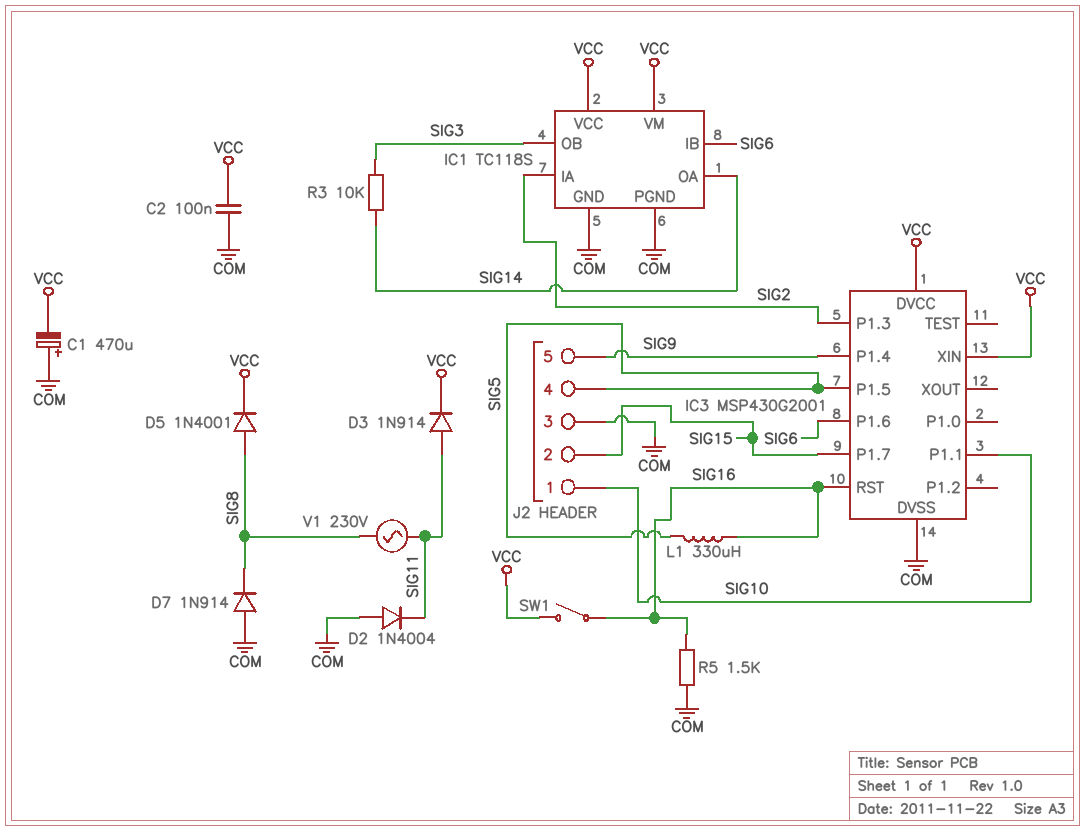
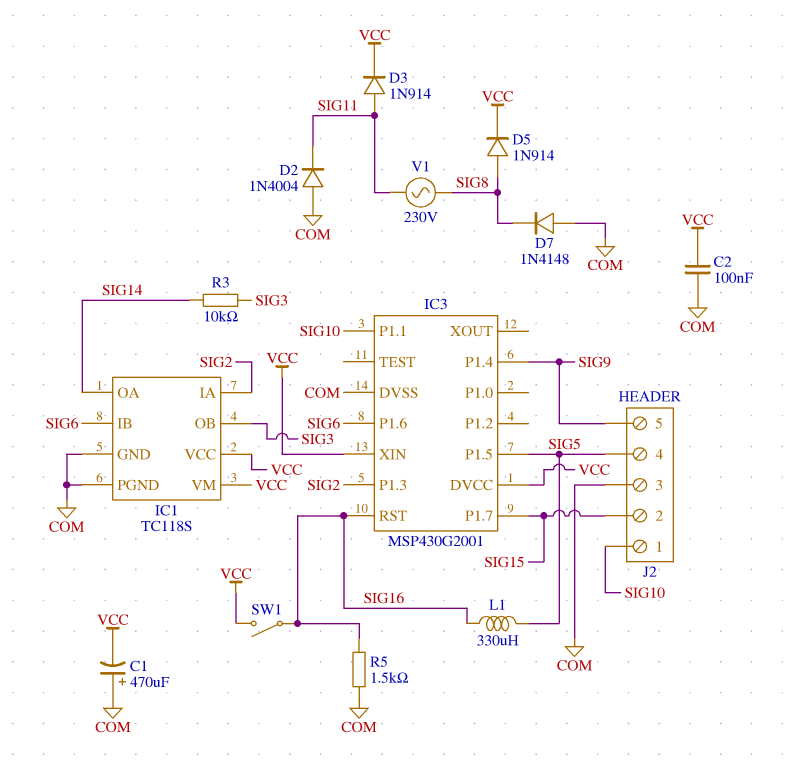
D5: diode 1N4001 (A SIG8, K VCC) -> diode 1N914 (A SIG8, K VCC)
D7: diode 1N914 (A COM, K SIG8) -> diode 1N4148 (A COM, K SIG8)

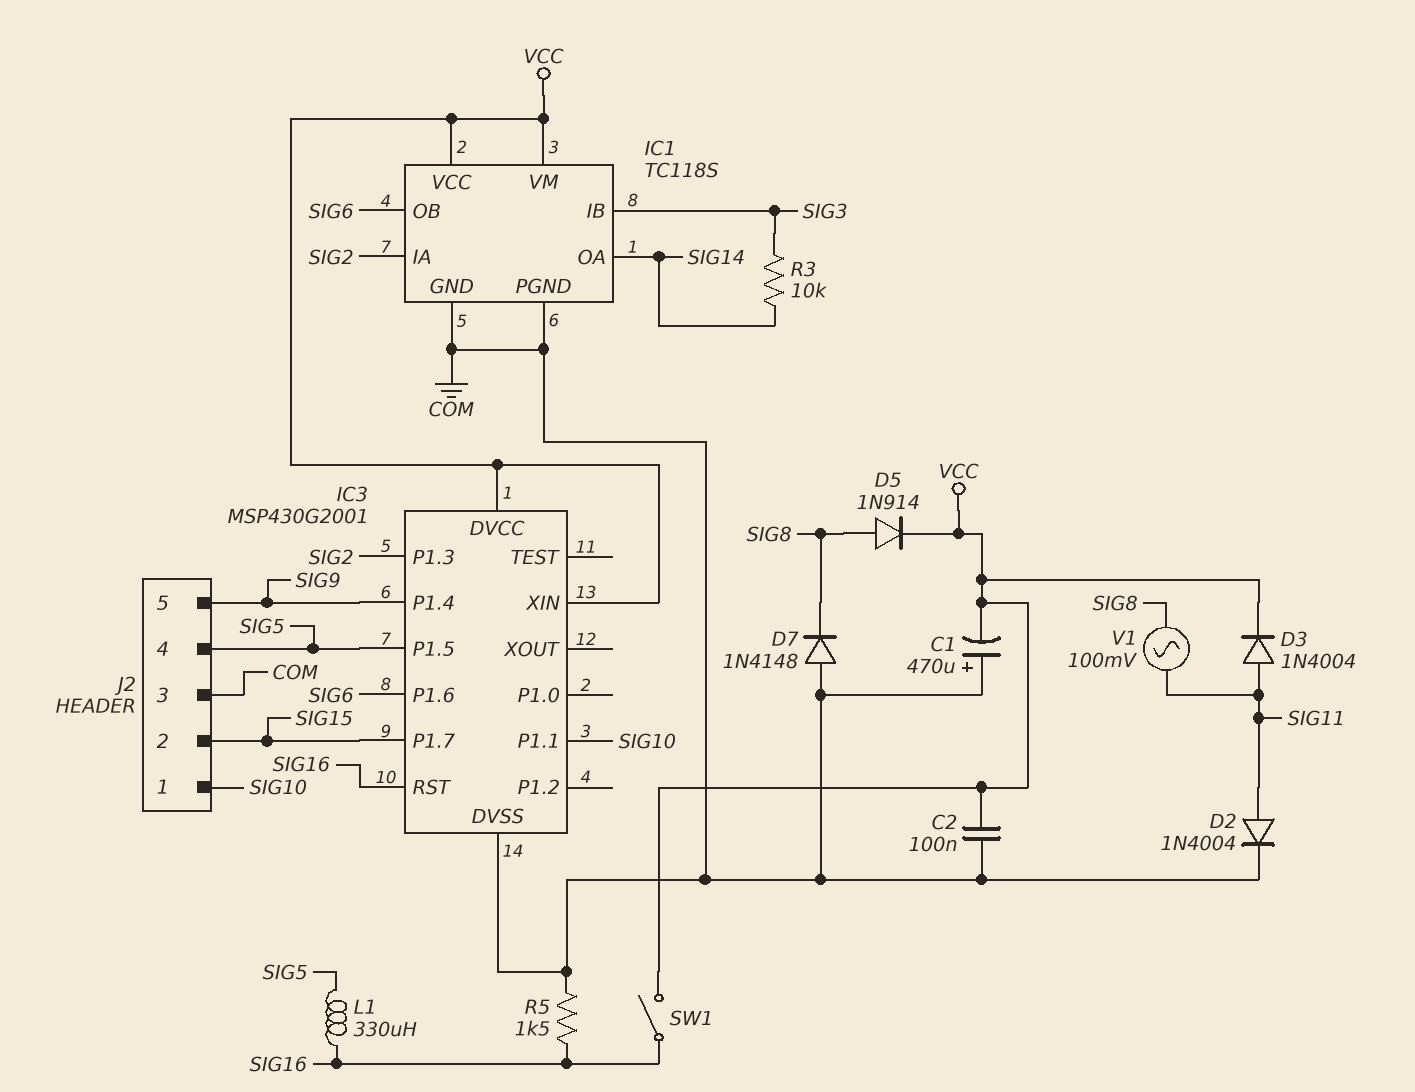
D2: diode 1N4004 (A COM, K SIG11) -> diode 1N4004 (A SIG11, K COM)
D3: diode 1N914 (A SIG11, K VCC) -> diode 1N4004 (A SIG11, K VCC)
IC1 pin IB: SIG6 -> SIG3
IC1 pin OB: SIG3 -> SIG6
V1: AC 230V (SIG8, SIG11) -> AC 100mV (SIG8, SIG11)

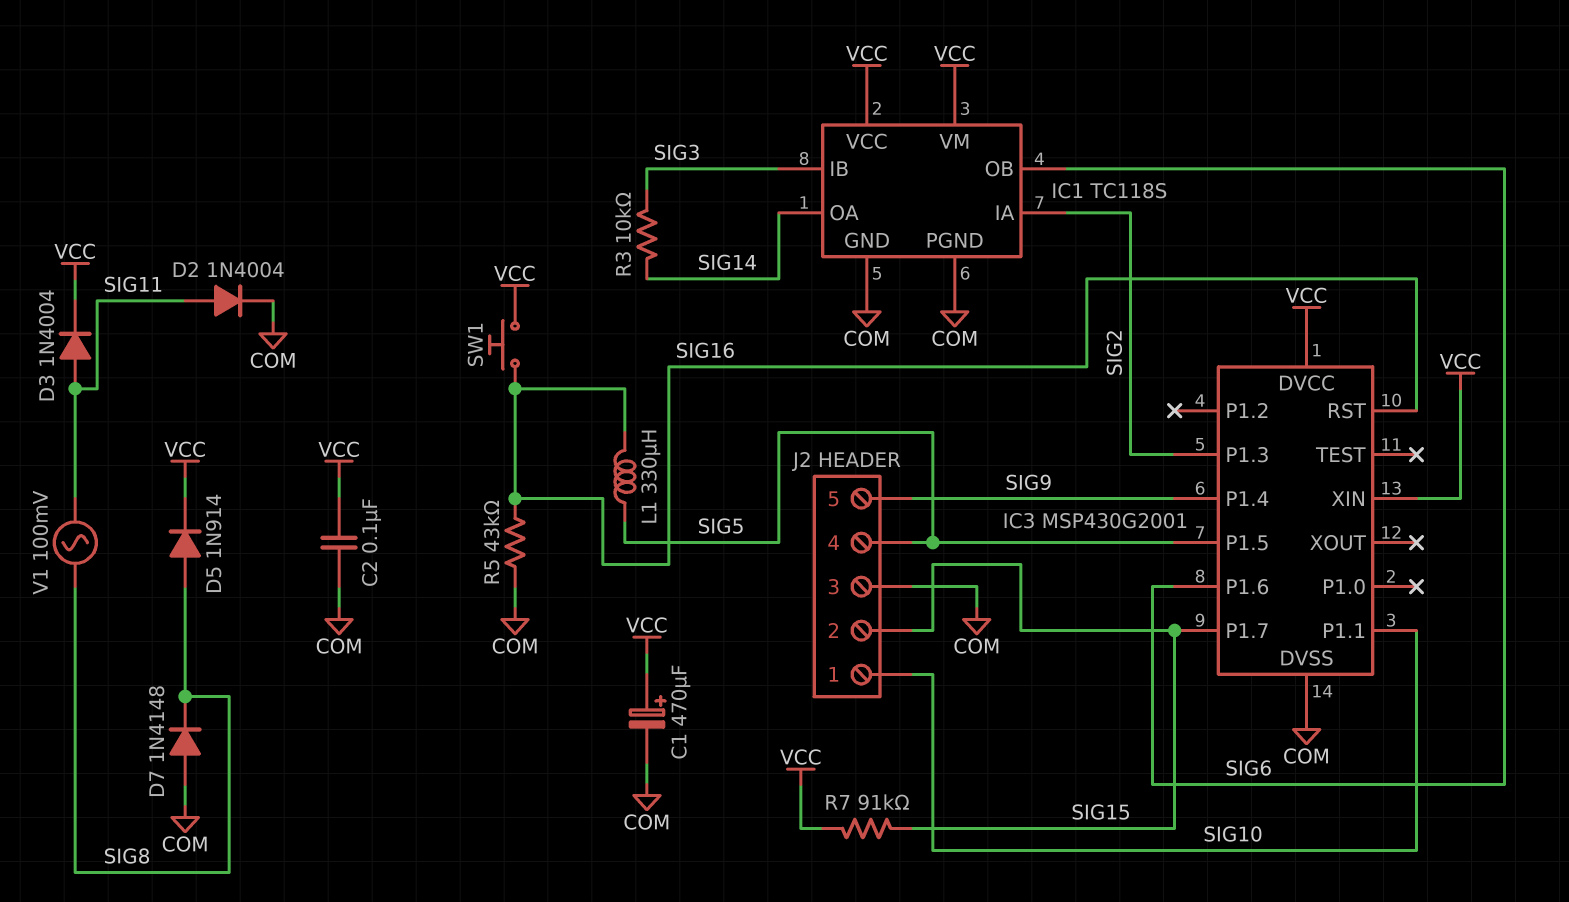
C1: 470uF (plus COM, minus VCC) -> 470uF (plus VCC, minus COM)
R5: 1.5k (COM, SIG16) -> 43k (COM, SIG16)
R7: none -> 91k (SIG15, VCC)
SW1: switch (SIG16, VCC) -> button (SIG16, VCC)

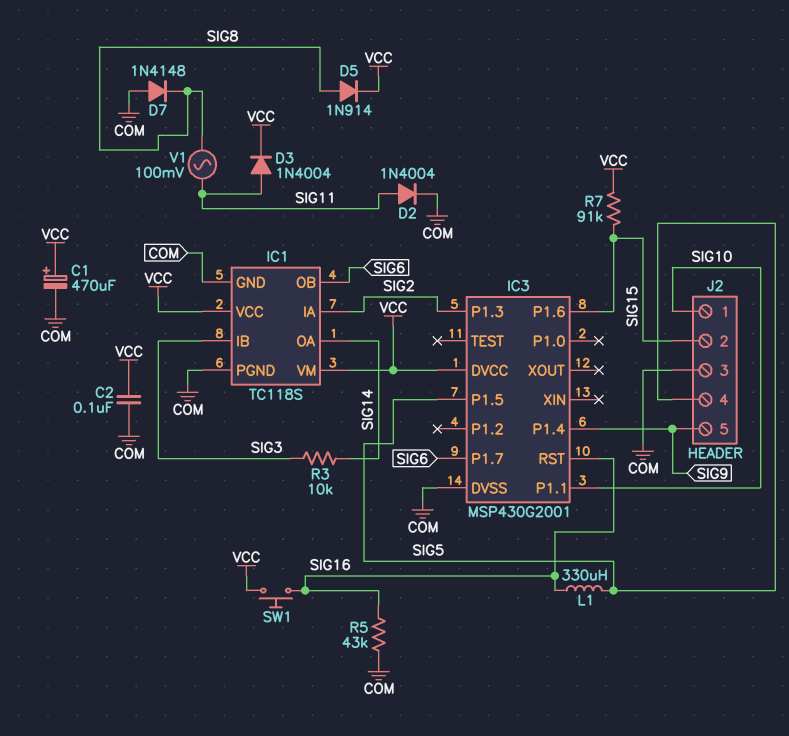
IC3 pin P1.6: SIG6 -> SIG15
IC3 pin P1.7: SIG15 -> SIG6
IC3 pin XIN: VCC -> none

